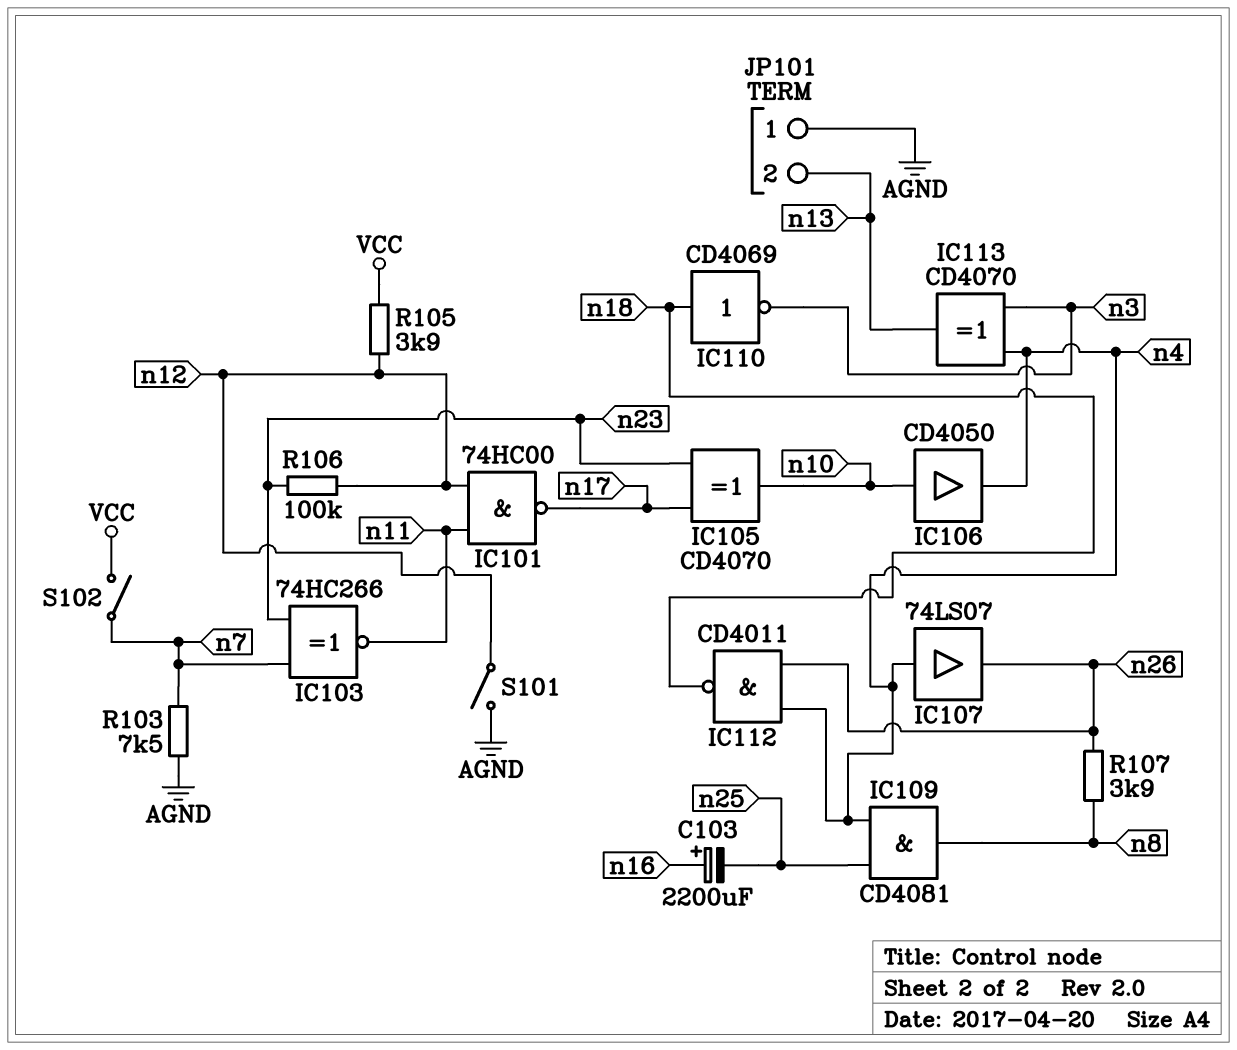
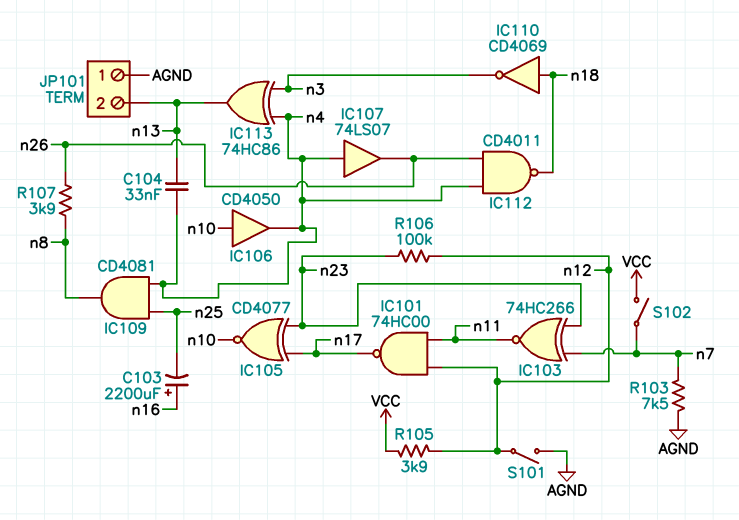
C104: none -> 33nF (n4, n13)
IC105: XOR CD4070 (in n17, in n23, out n10) -> XNOR CD4077 (in n17, in n23, out n10)
IC113: XOR CD4070 (in n3, in n4, out n13) -> XOR 74HC86 (in n3, in n4, out n13)

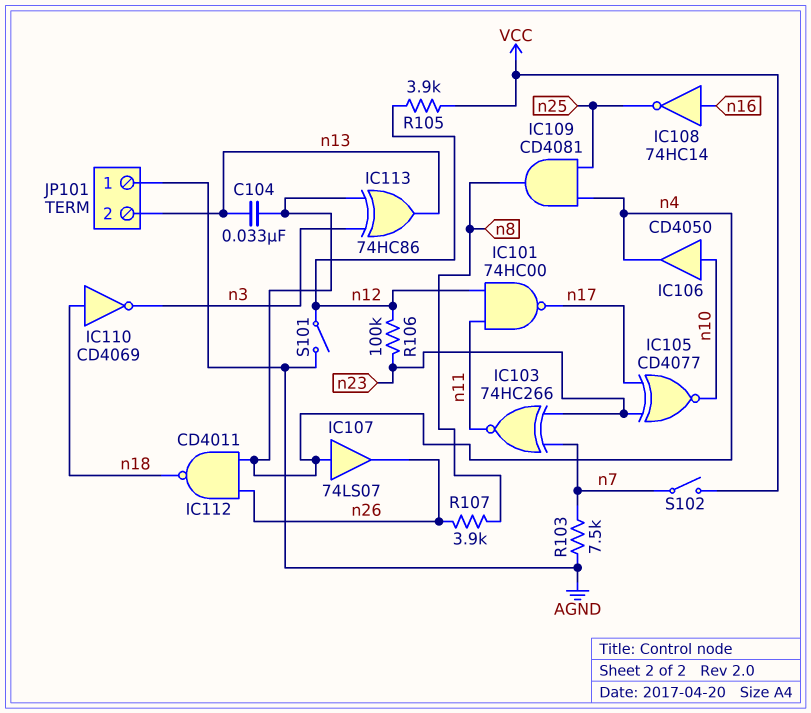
C103: 2200uF (plus n16, minus n25) -> none
IC108: none -> NOT 74HC14 (in n16, out n25)

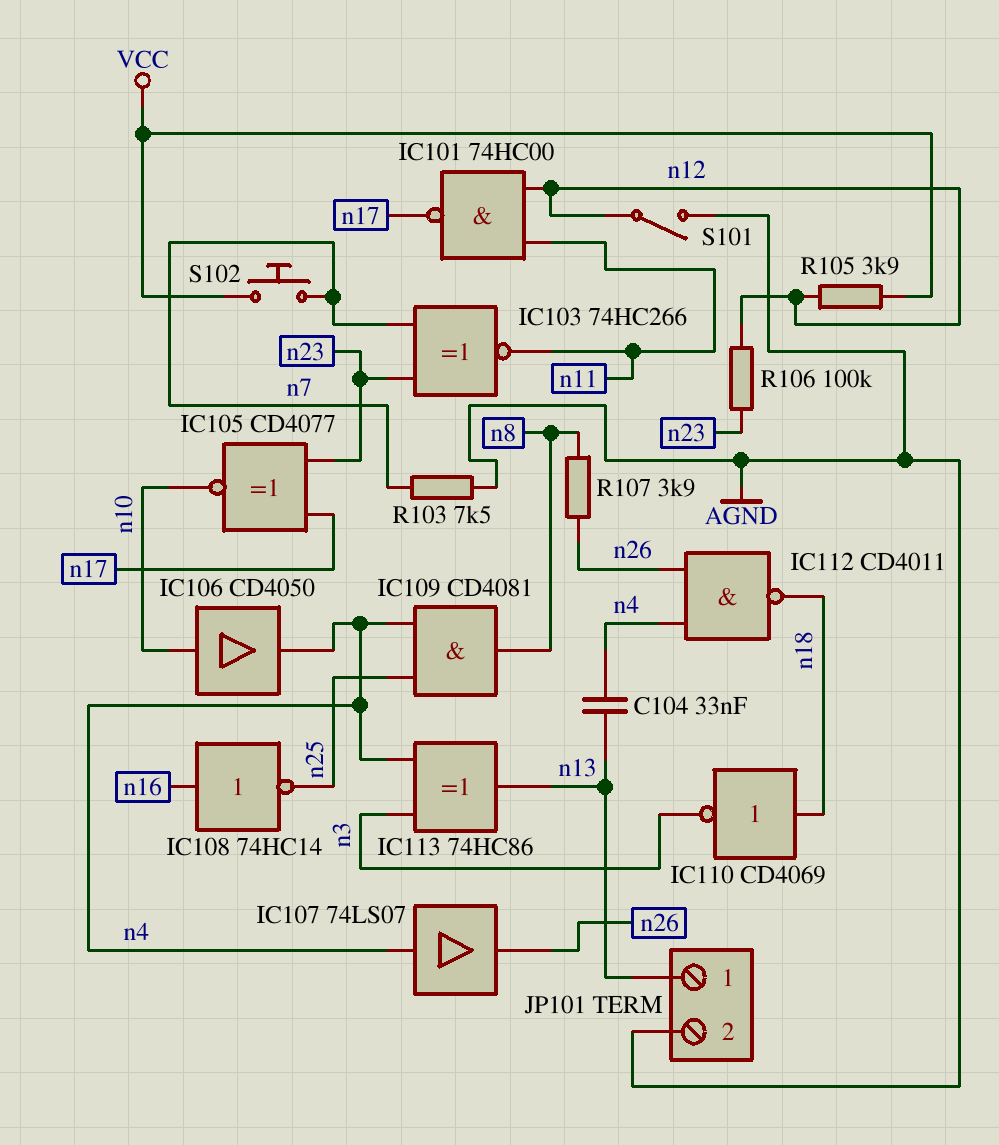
JP101 pin 1: AGND -> n13
JP101 pin 2: n13 -> AGND
S102: switch (VCC, n7) -> button (VCC, n7)

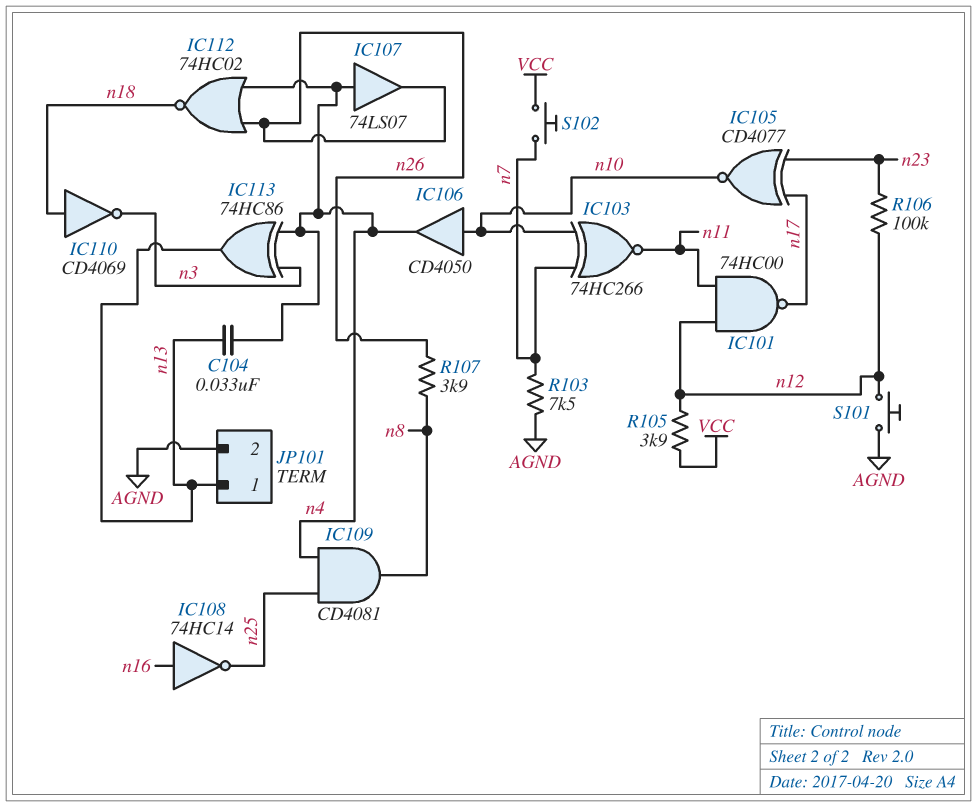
IC103: XNOR 74HC266 (in n7, in n23, out n11) -> XNOR 74HC266 (in n7, in n10, out n11)
IC112: NAND CD4011 (in n4, in n26, out n18) -> NOR 74HC02 (in n4, in n26, out n18)
S101: switch (AGND, n12) -> button (AGND, n12)

